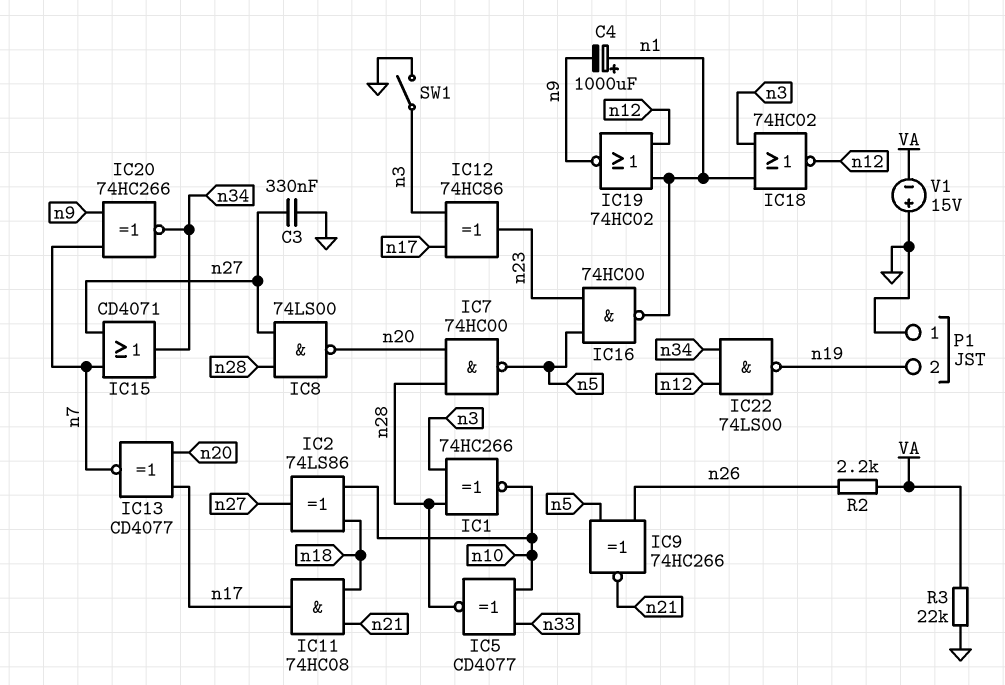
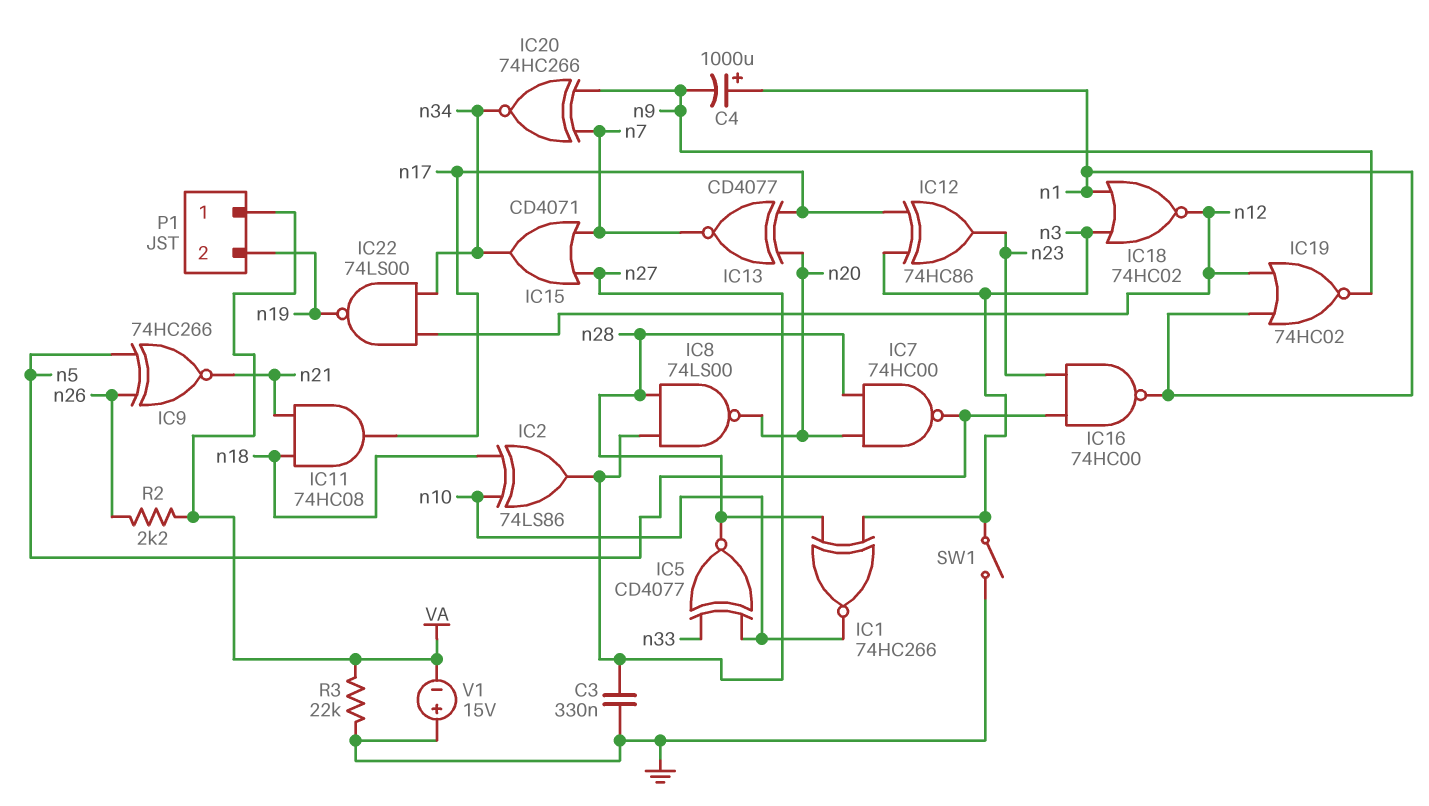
P1 pin 1: GND -> VA

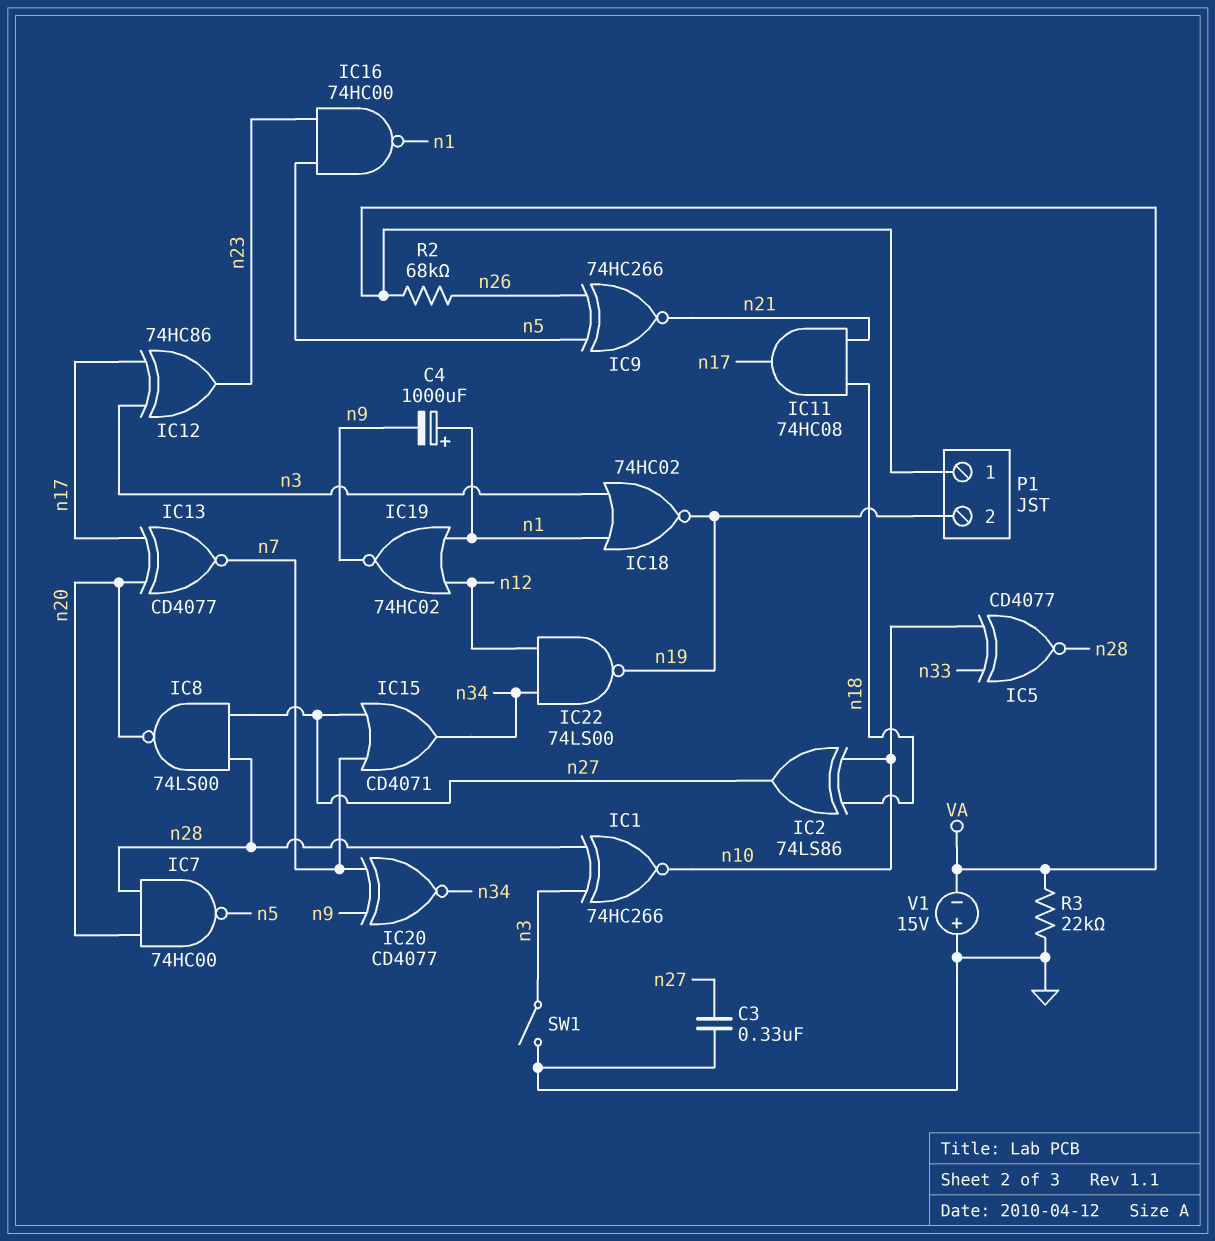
IC18: NOR 74HC02 (in n1, in n3, out n12) -> NOR 74HC02 (in n1, in n3, out n19)
IC20: XNOR 74HC266 (in n7, in n9, out n34) -> XNOR CD4077 (in n7, in n9, out n34)
R2: 2.2k (VA, n26) -> 68k (VA, n26)

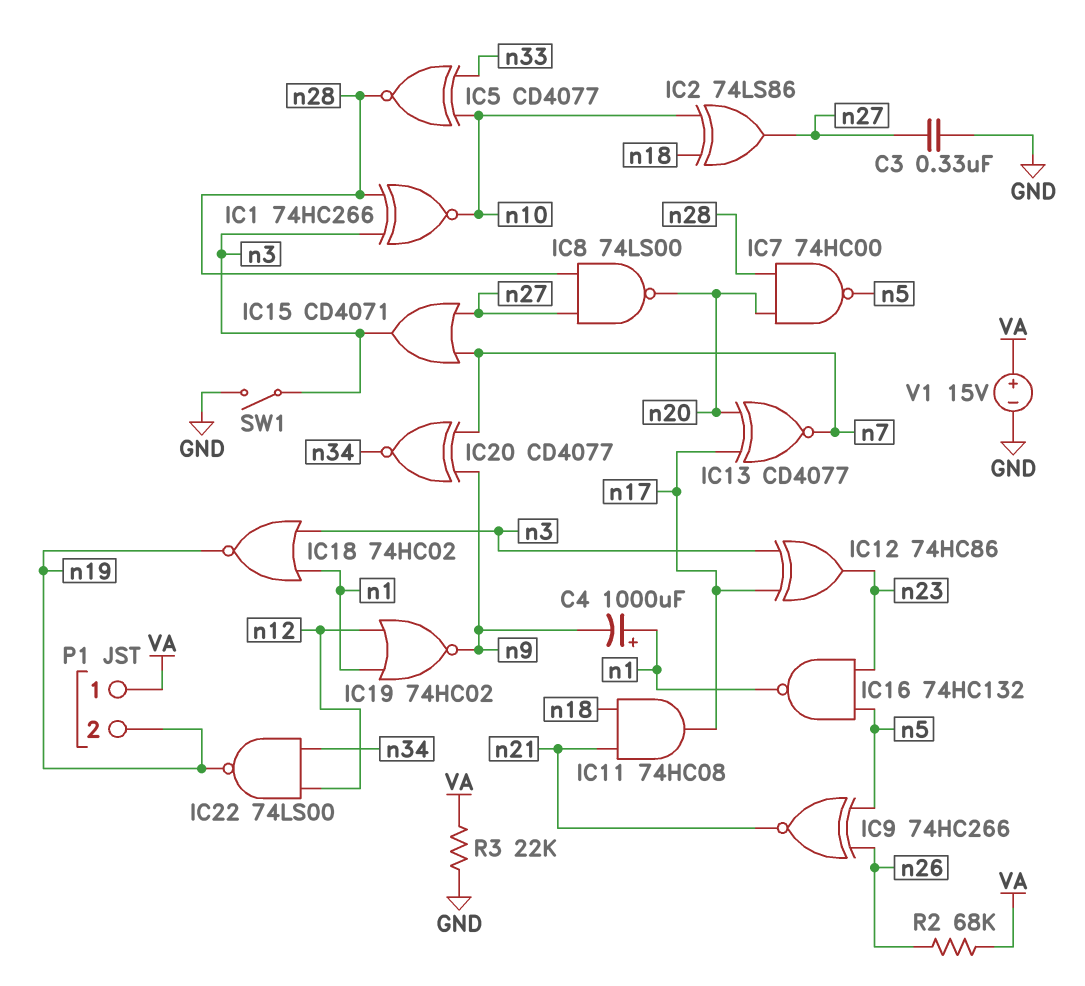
IC15: OR CD4071 (in n7, in n27, out n34) -> OR CD4071 (in n7, in n27, out n3)
IC16: NAND 74HC00 (in n5, in n23, out n1) -> NAND 74HC132 (in n5, in n23, out n1)
V1: 15V (plus GND, minus VA) -> 15V (plus VA, minus GND)

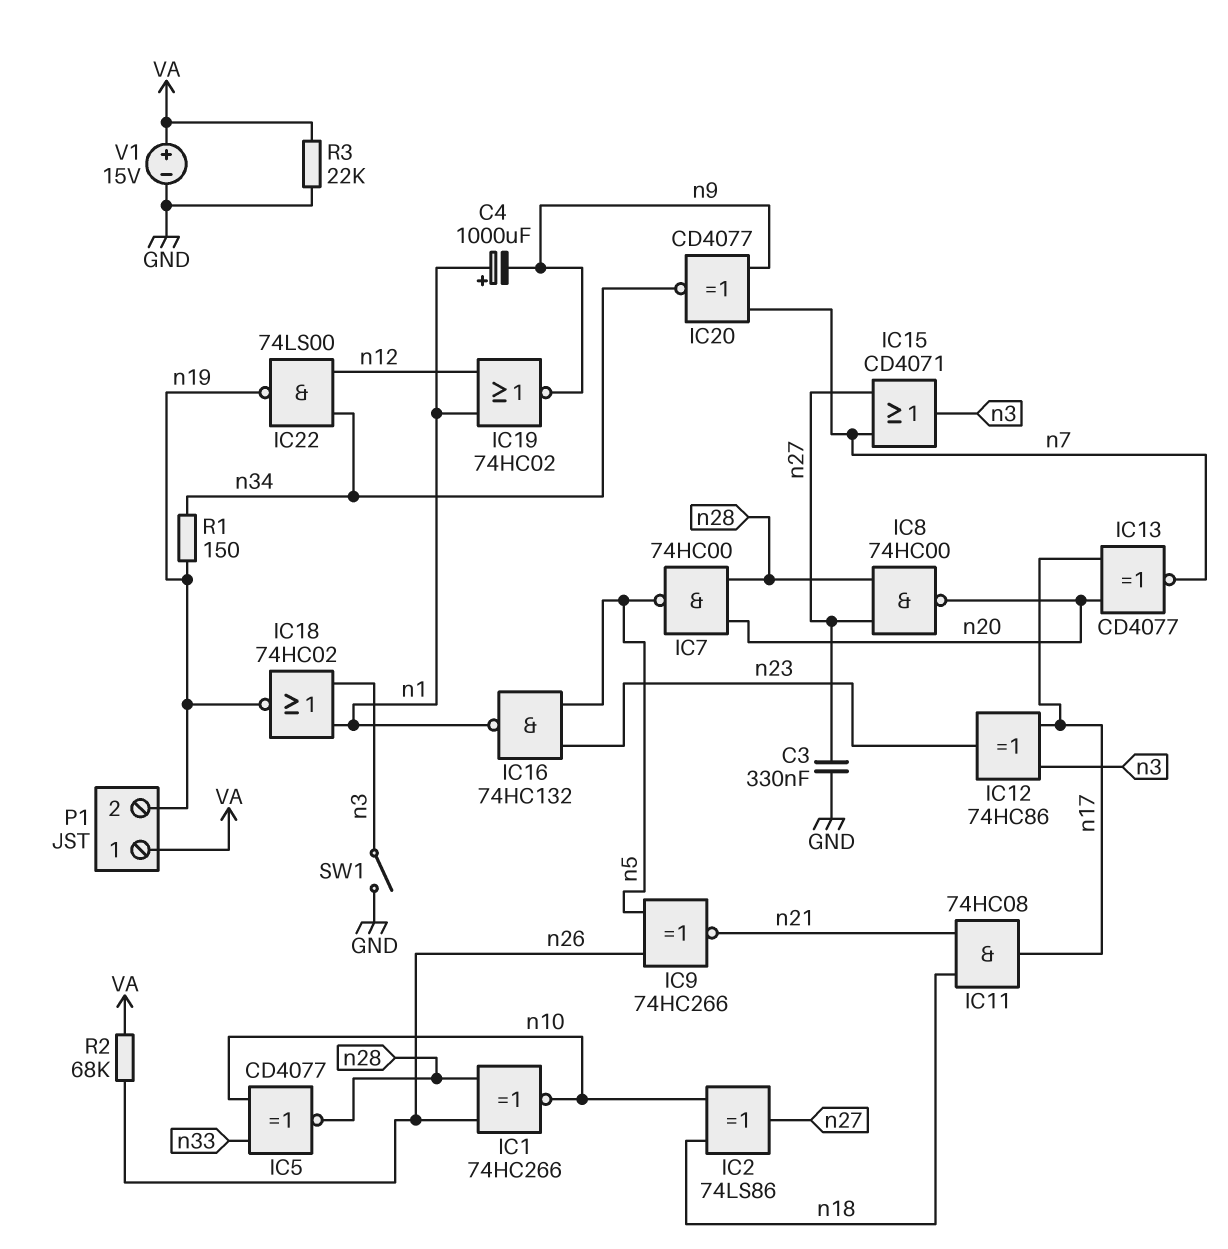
IC1: XNOR 74HC266 (in n3, in n28, out n10) -> XNOR 74HC266 (in n26, in n28, out n10)
IC8: NAND 74LS00 (in n27, in n28, out n20) -> NAND 74HC00 (in n27, in n28, out n20)
R1: none -> 150 (n19, n34)

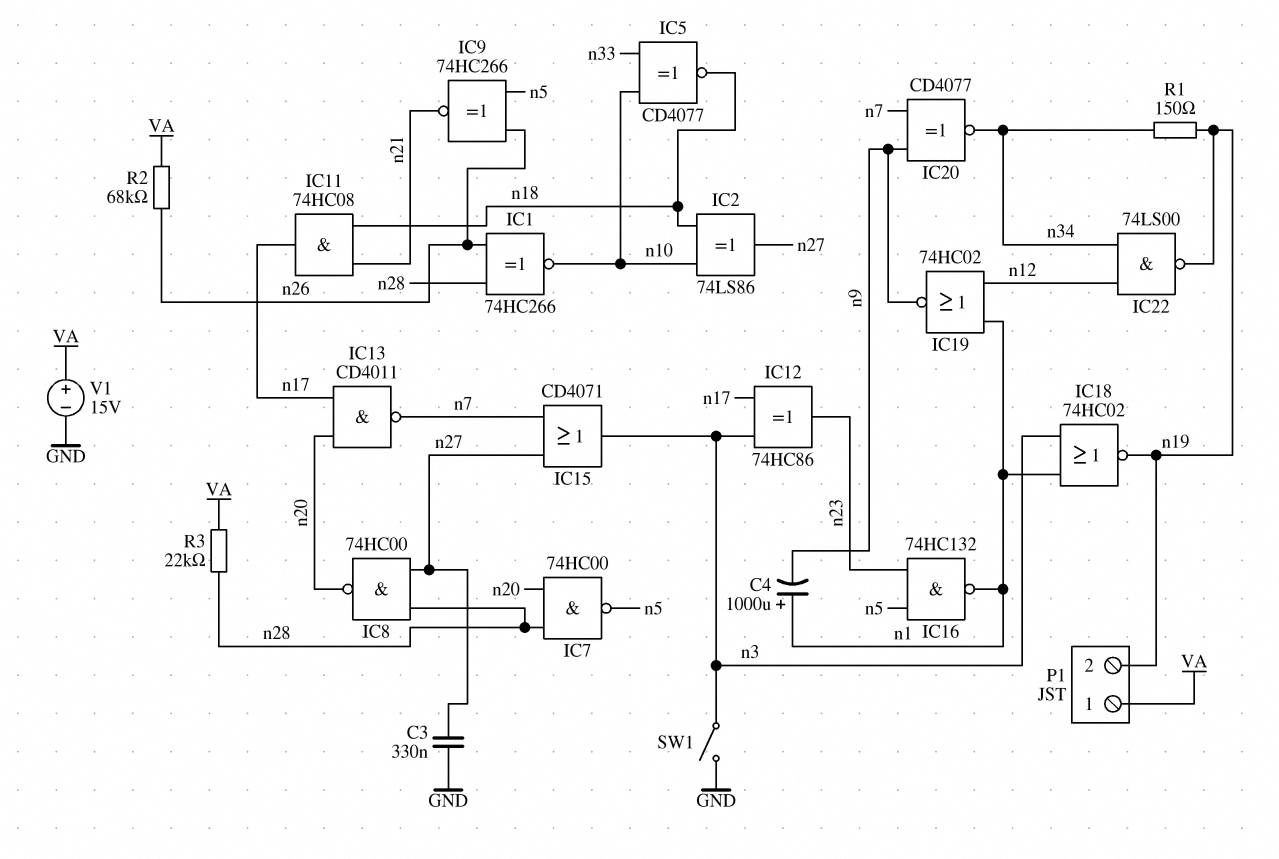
IC5: XNOR CD4077 (in n10, in n33, out n28) -> XNOR CD4077 (in n10, in n33, out n18)
IC13: XNOR CD4077 (in n17, in n20, out n7) -> NAND CD4011 (in n17, in n20, out n7)
R3: 22k (GND, VA) -> 22k (VA, n28)

